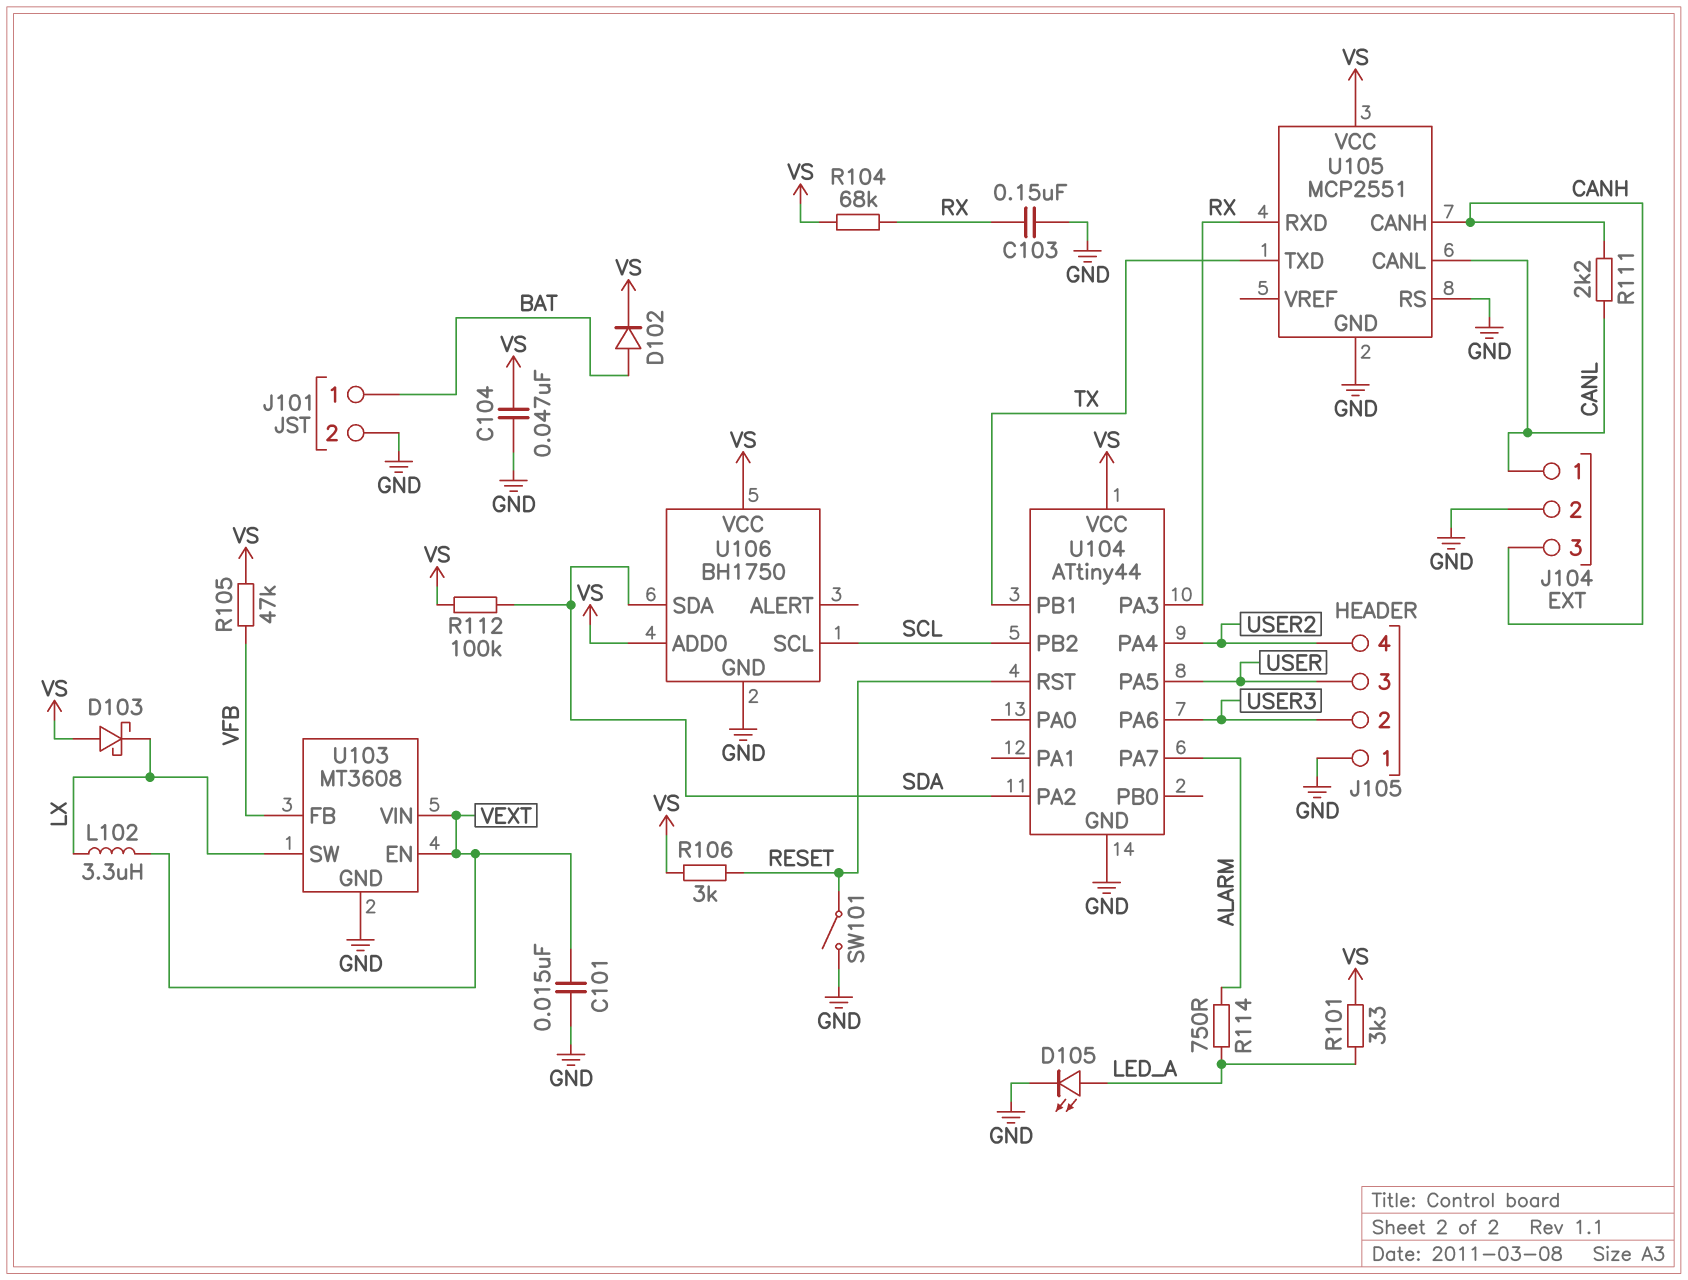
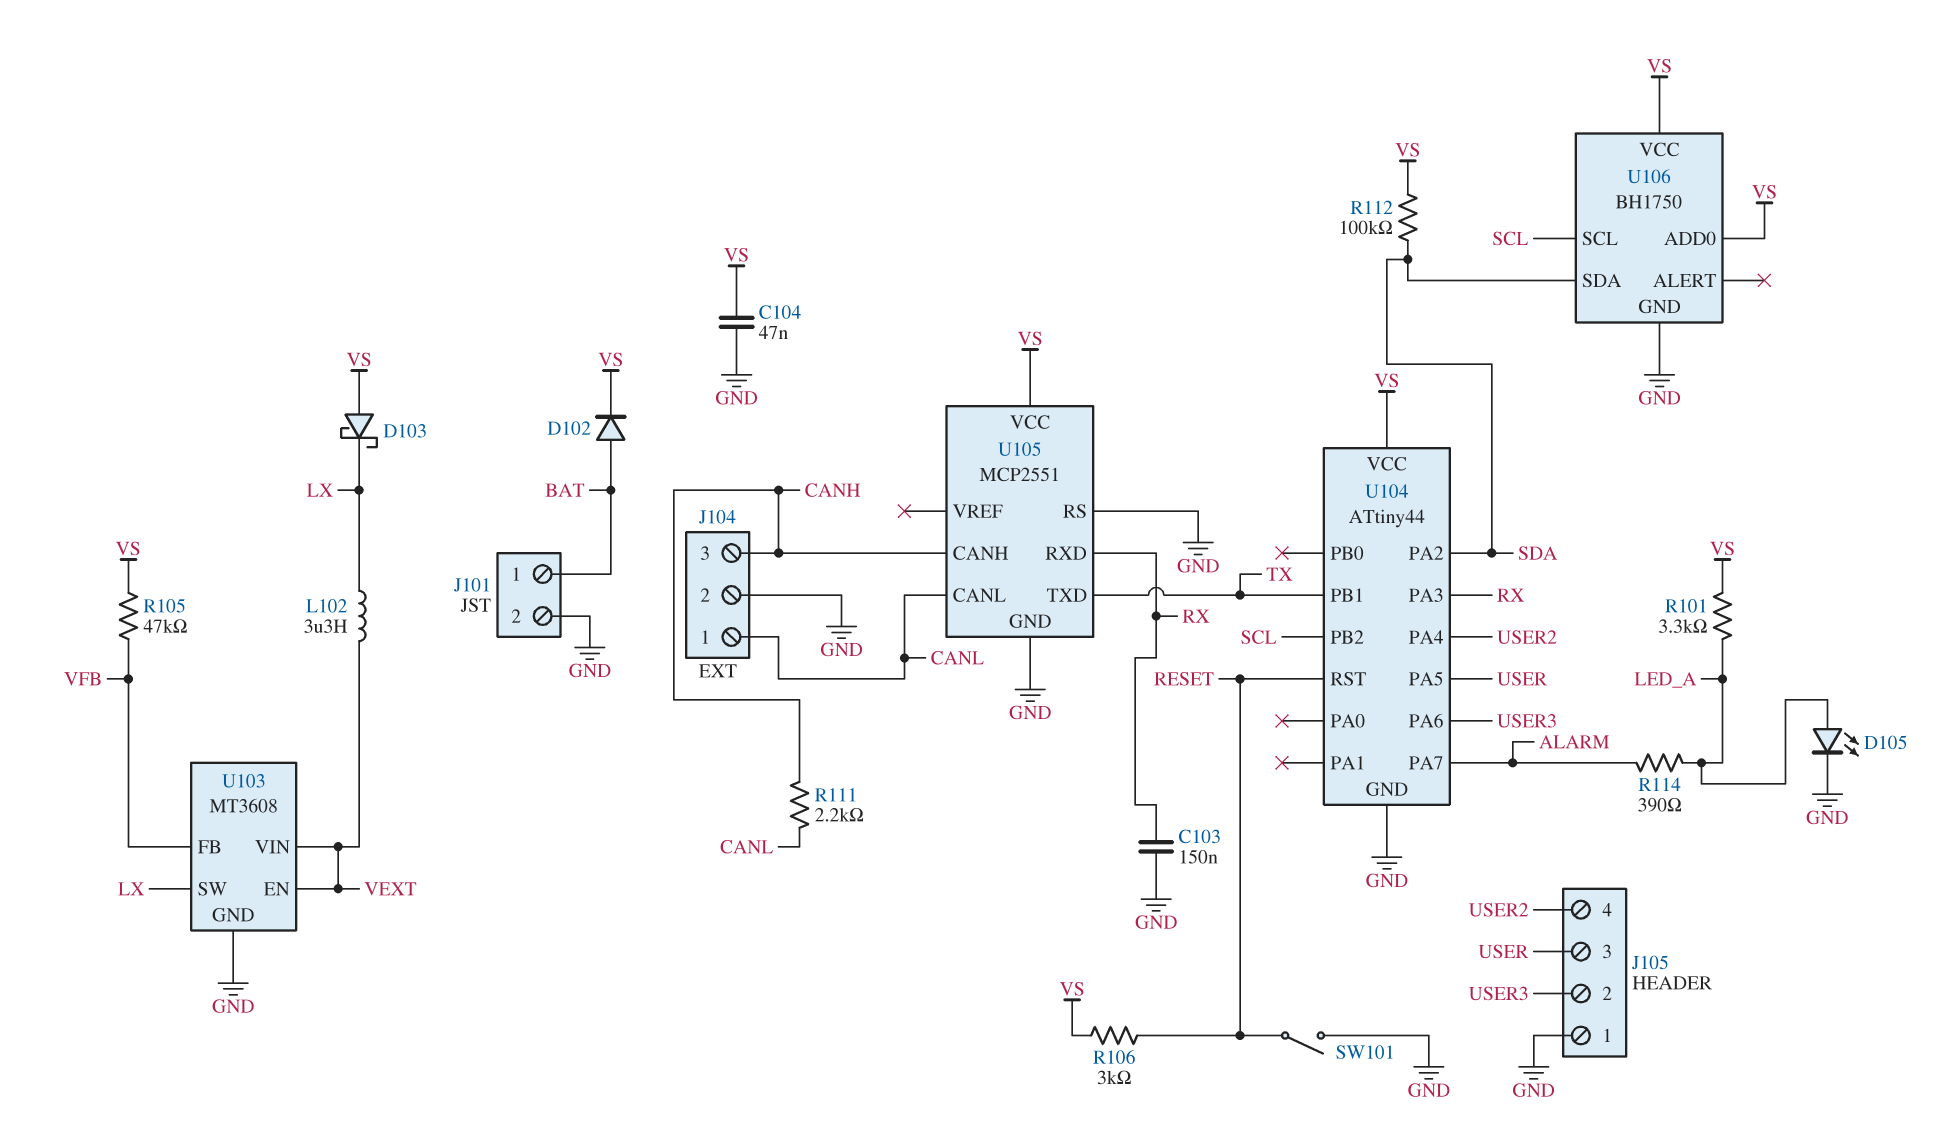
C101: 15nF (GND, VEXT) -> none
R104: 68k (RX, VS) -> none
R114: 750 (ALARM, LED_A) -> 390 (ALARM, LED_A)

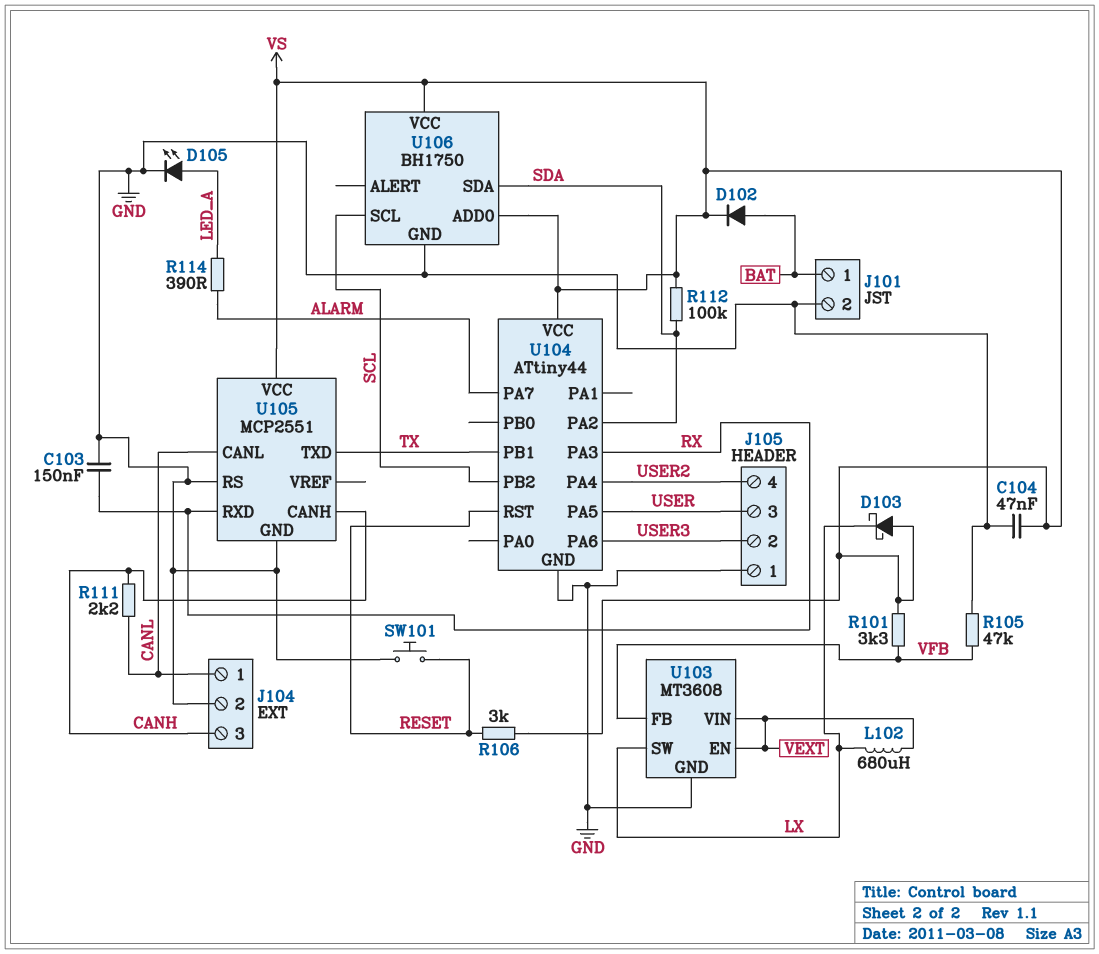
L102: 3.3uH (LX, VEXT) -> 680uH (LX, VEXT)
R101: 3.3k (LED_A, VS) -> 3.3k (VFB, VS)
R105: 47k (VFB, VS) -> 47k (GND, VFB)
SW101: switch (GND, RESET) -> button (GND, RESET)

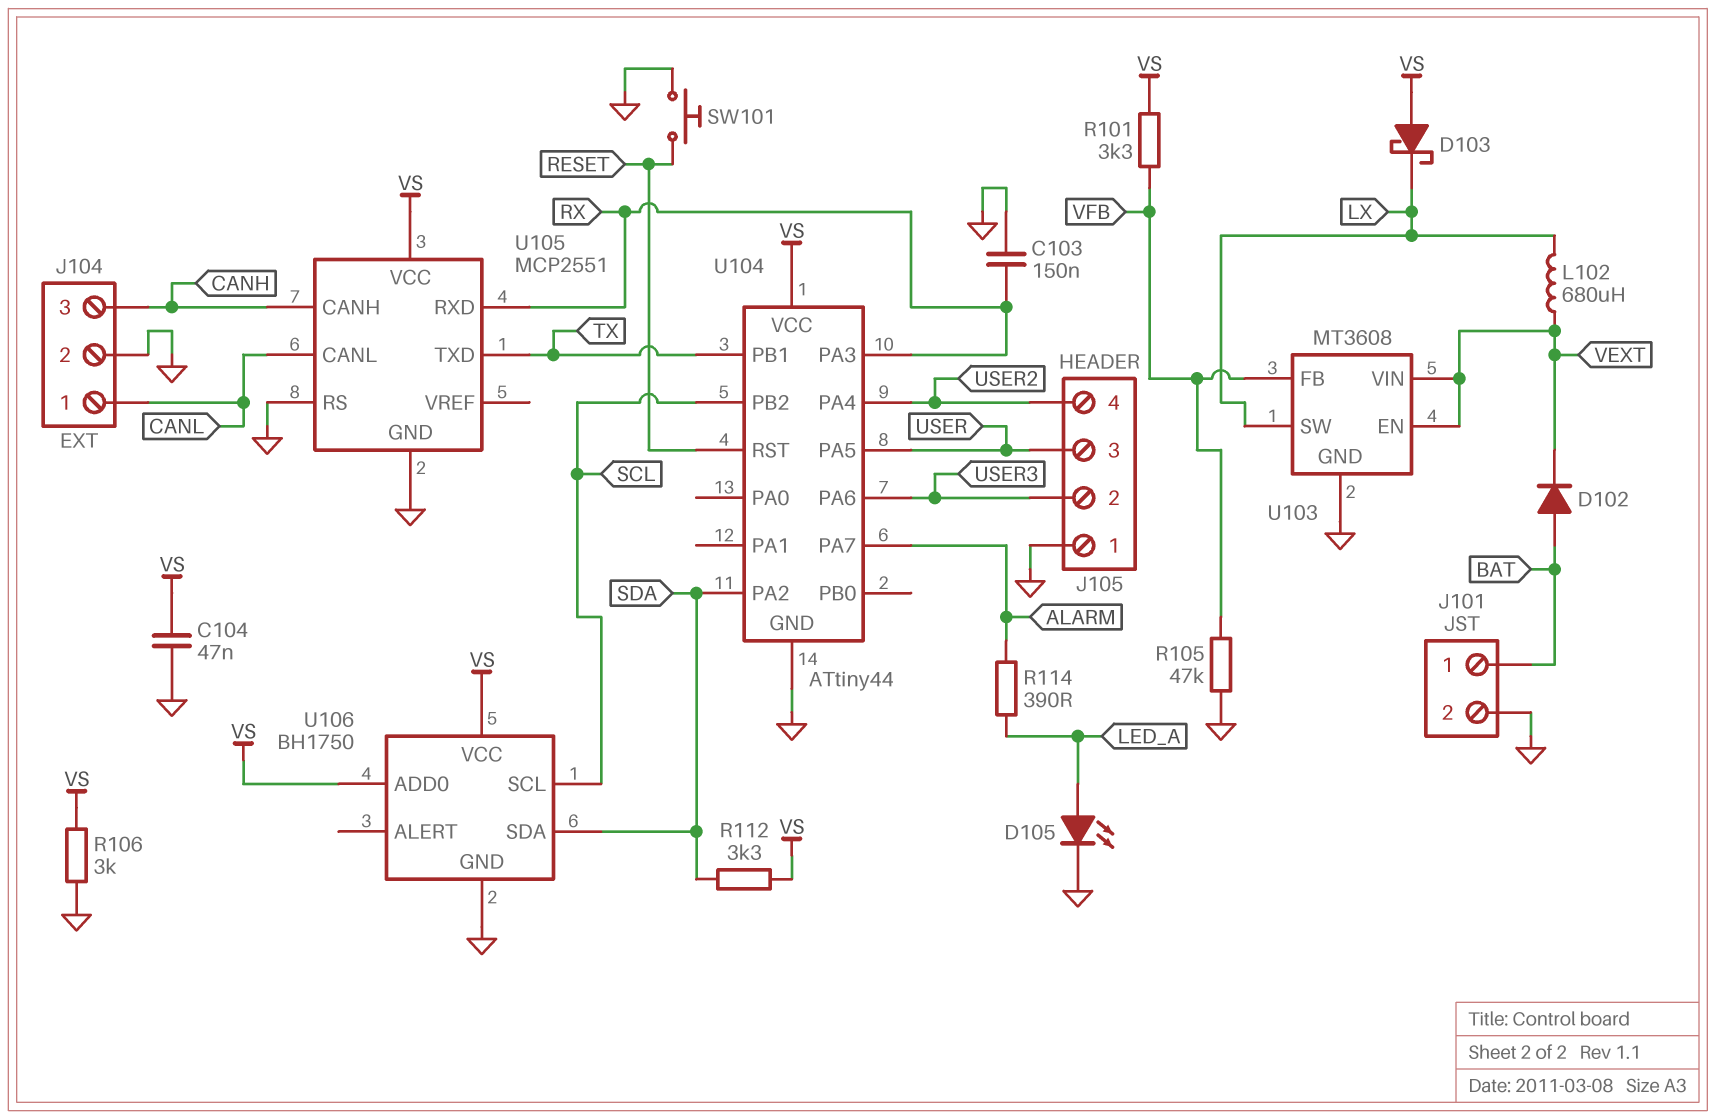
D102: diode (A BAT, K VS) -> diode (A BAT, K VEXT)
R106: 3k (RESET, VS) -> 3k (GND, VS)
R111: 2.2k (CANH, CANL) -> none
R112: 100k (SDA, VS) -> 3.3k (SDA, VS)

